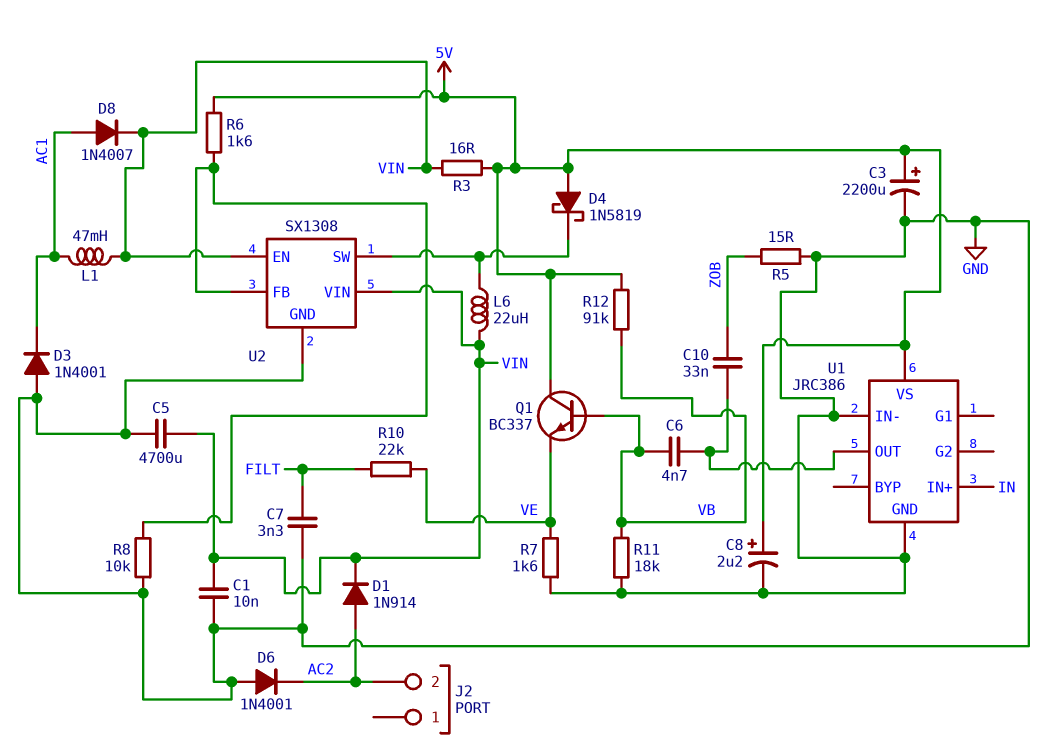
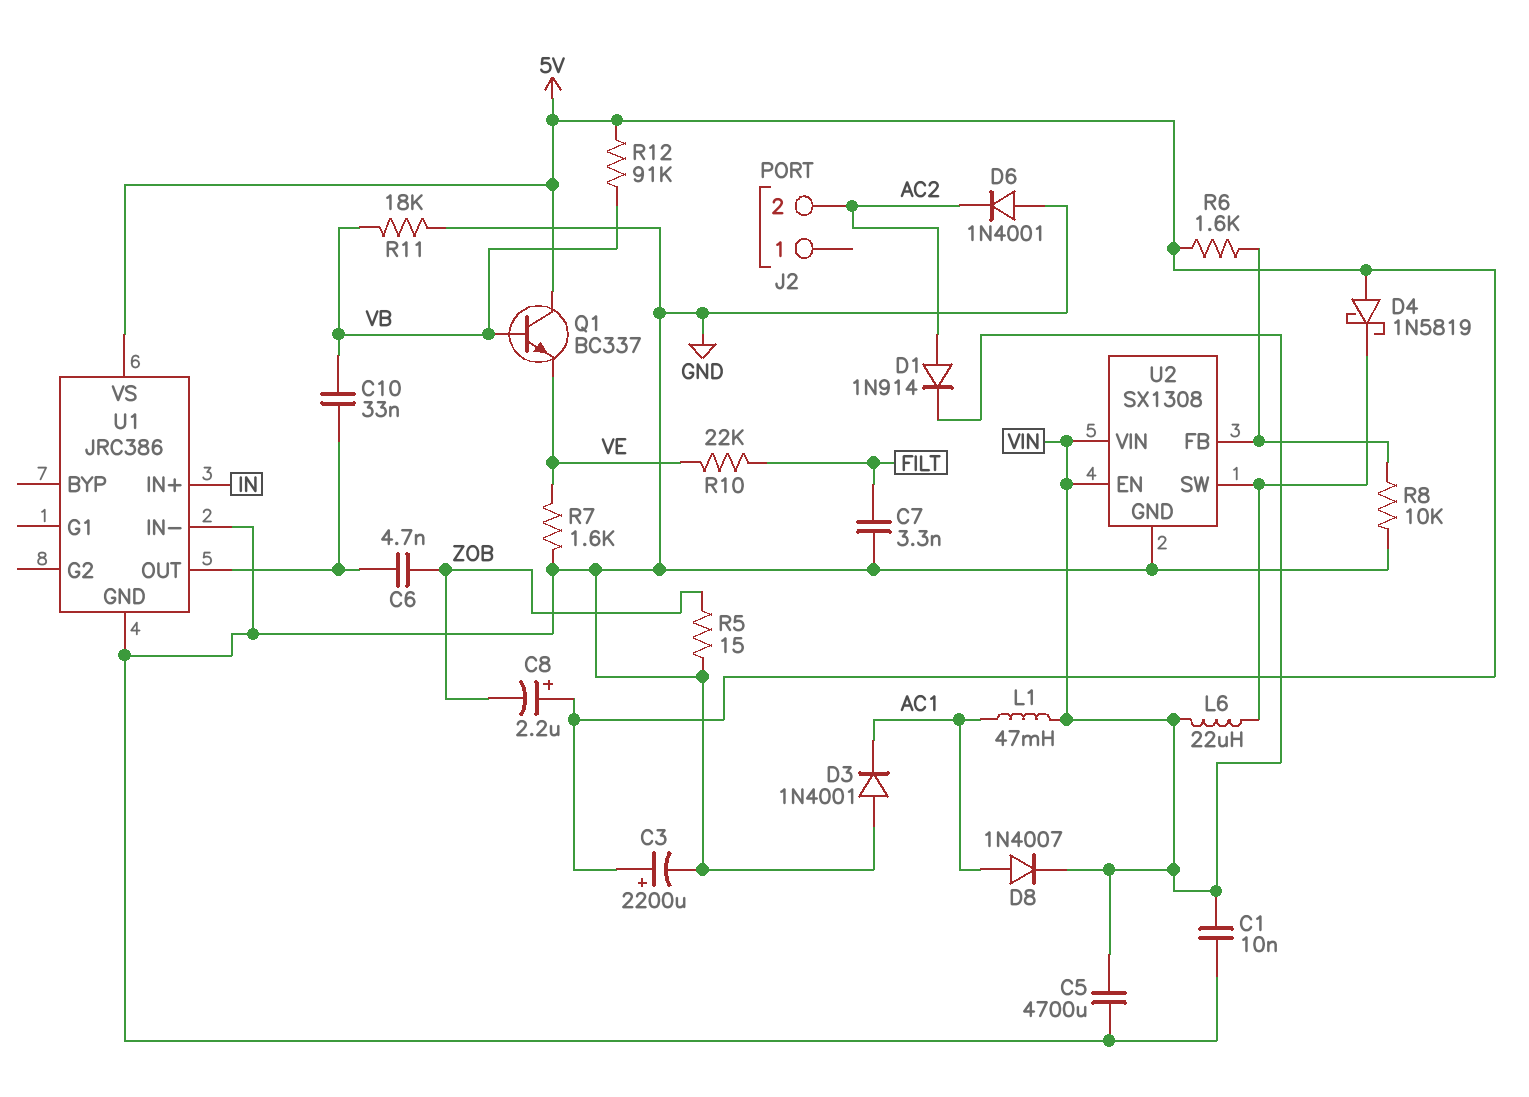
C6: 4.7nF (U1/OUT, VB) -> 4.7nF (U1/OUT, ZOB)
C8: 2.2uF (plus 5V, minus GND) -> 2.2uF (plus 5V, minus ZOB)
C10: 33nF (U1/OUT, ZOB) -> 33nF (U1/OUT, VB)
R3: 16 (5V, VIN) -> none

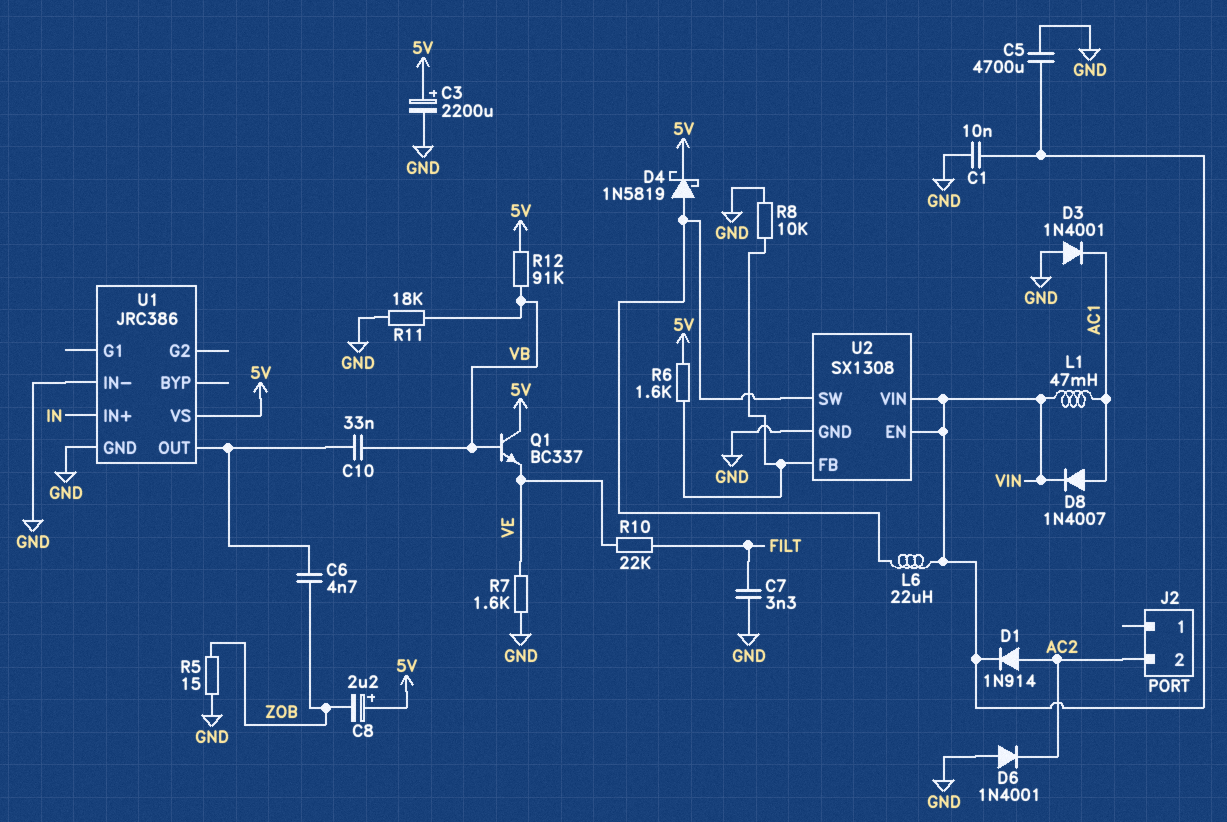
D4: schottky 1N5819 (A 5V, K U2/SW) -> schottky 1N5819 (A U2/SW, K 5V)

